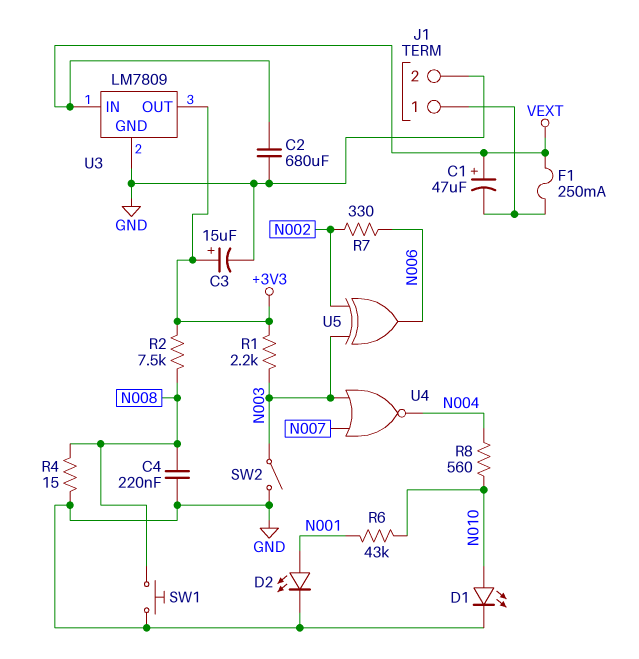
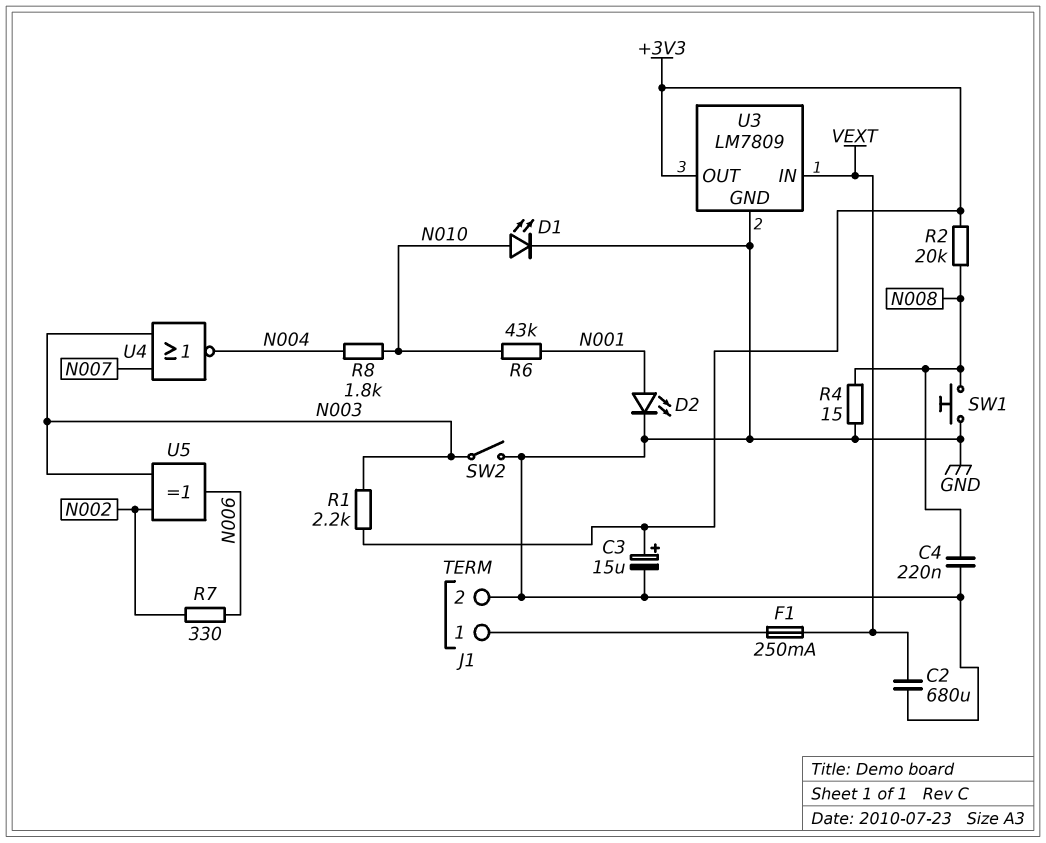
C1: 47uF (plus VEXT, minus J1/1) -> none
R2: 7.5k (+3V3, N008) -> 20k (+3V3, N008)
R8: 560 (N004, N010) -> 1.8k (N004, N010)

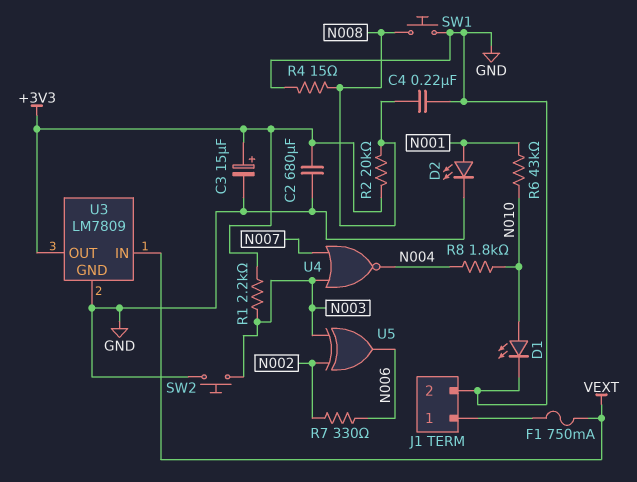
C2: 680uF (GND, VEXT) -> 680uF (+3V3, GND)
F1: 250mA (J1/1, VEXT) -> 750mA (J1/1, VEXT)
SW2: switch (GND, N003) -> button (GND, N003)

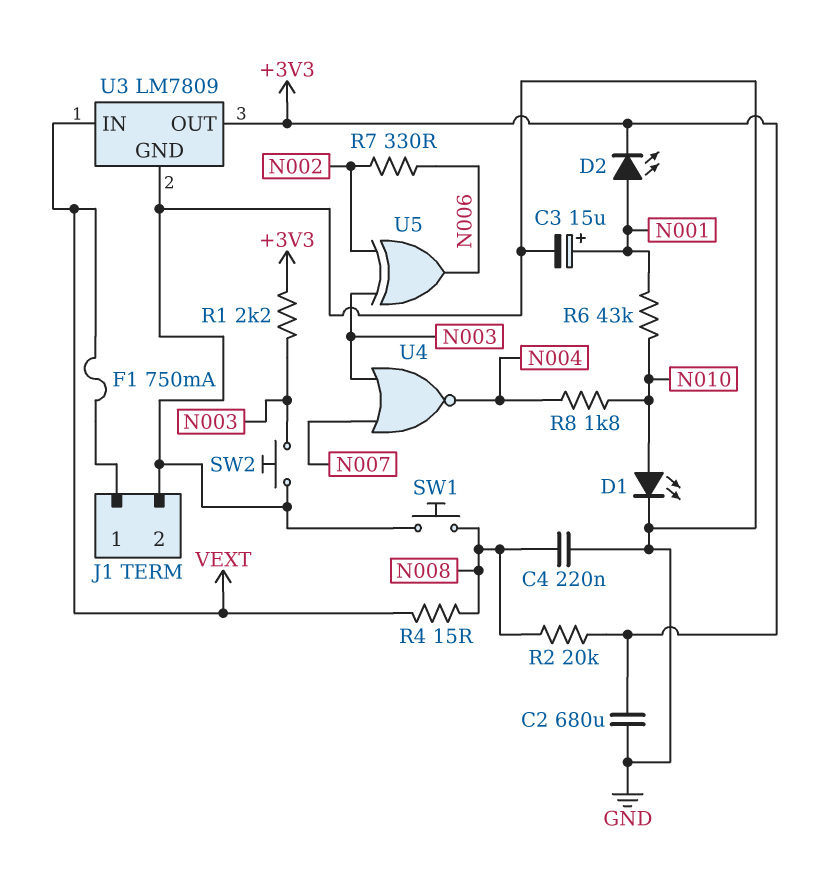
C3: 15uF (plus +3V3, minus GND) -> 15uF (plus N001, minus GND)
D2: LED (A N001, K GND) -> LED (A N001, K +3V3)
R4: 15 (GND, N008) -> 15 (N008, VEXT)

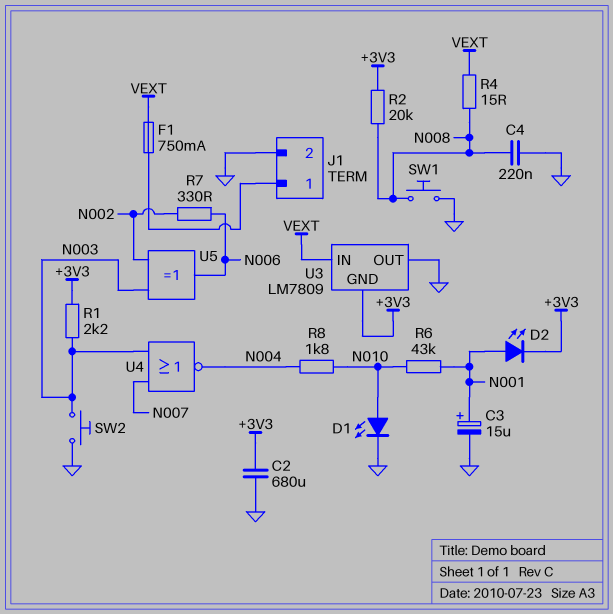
U3 pin GND: GND -> +3V3
U3 pin OUT: +3V3 -> GND

